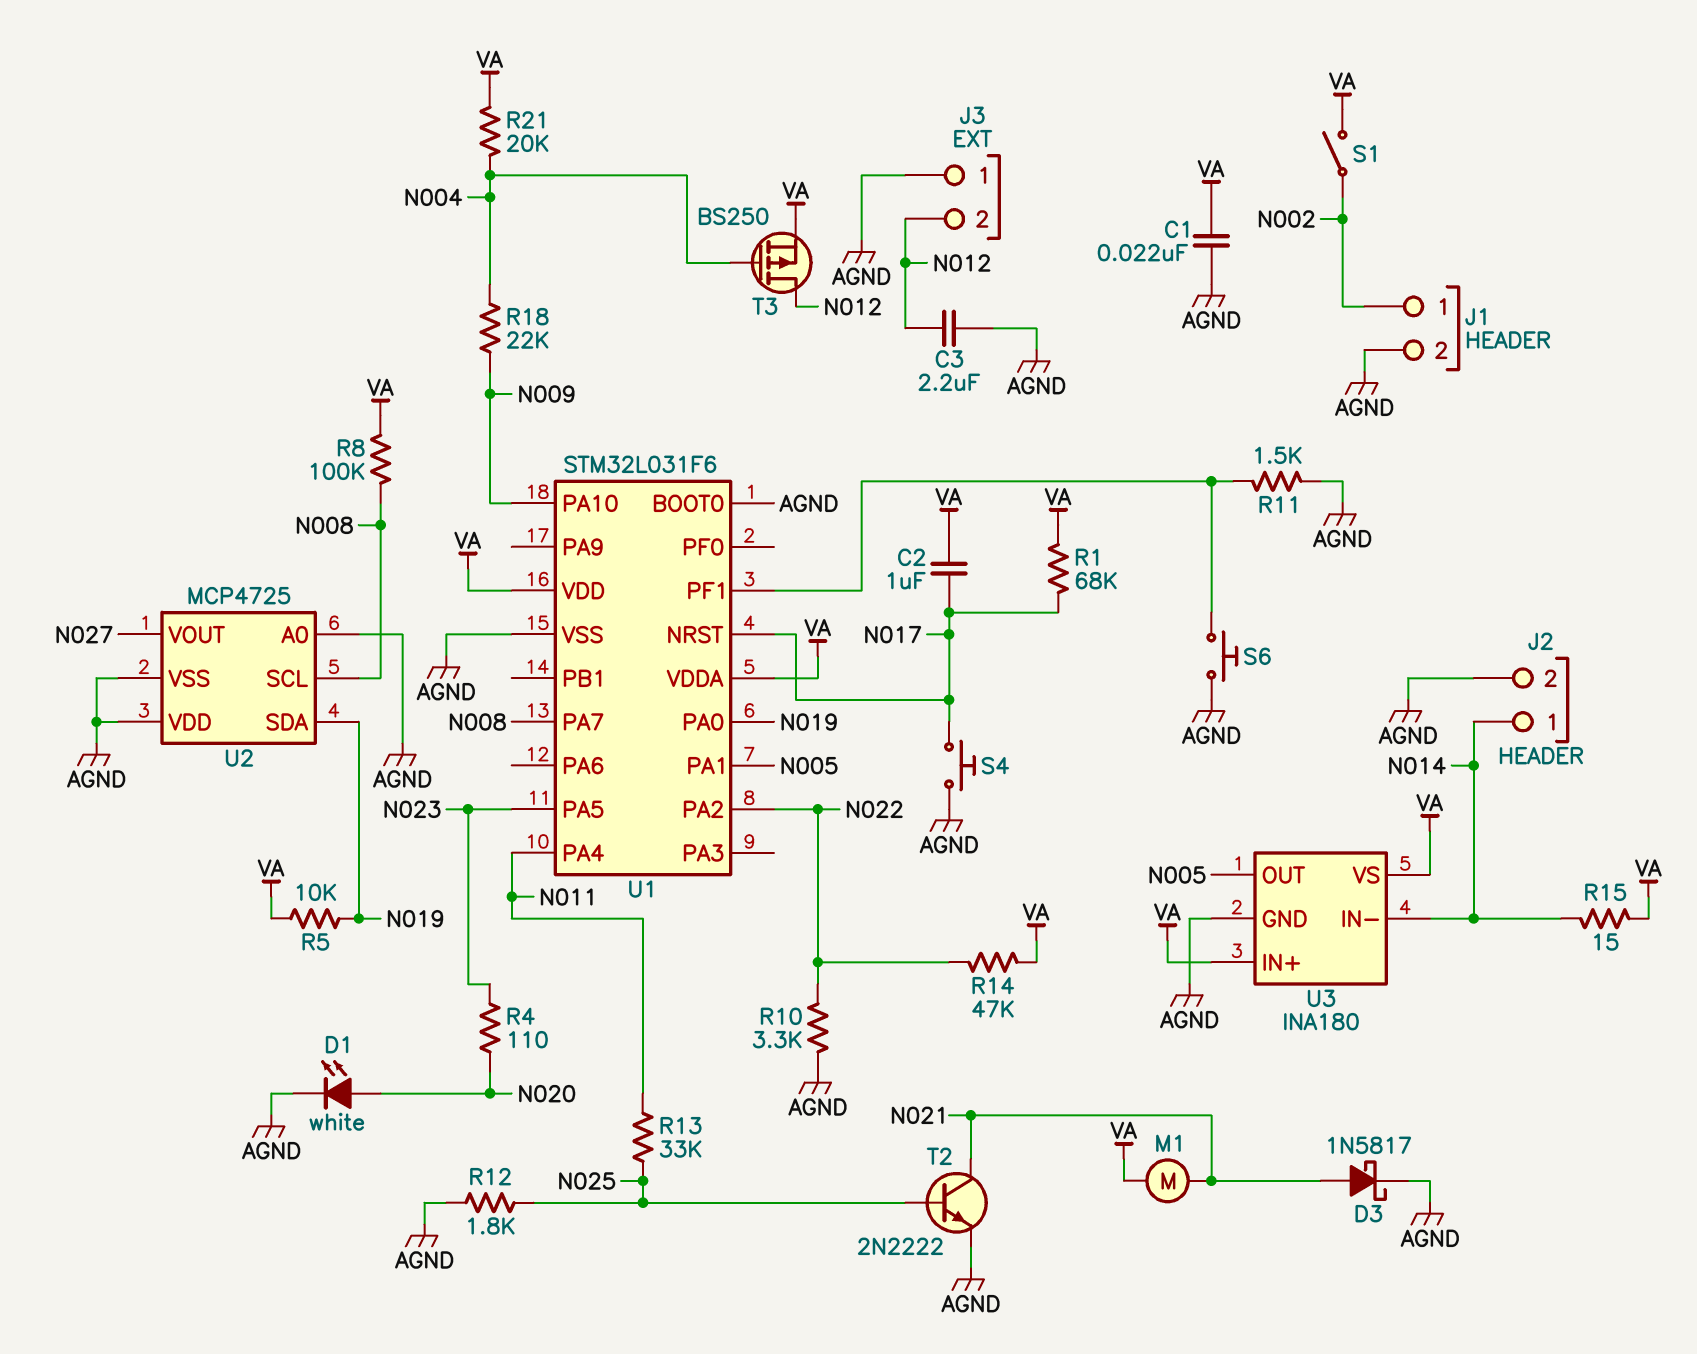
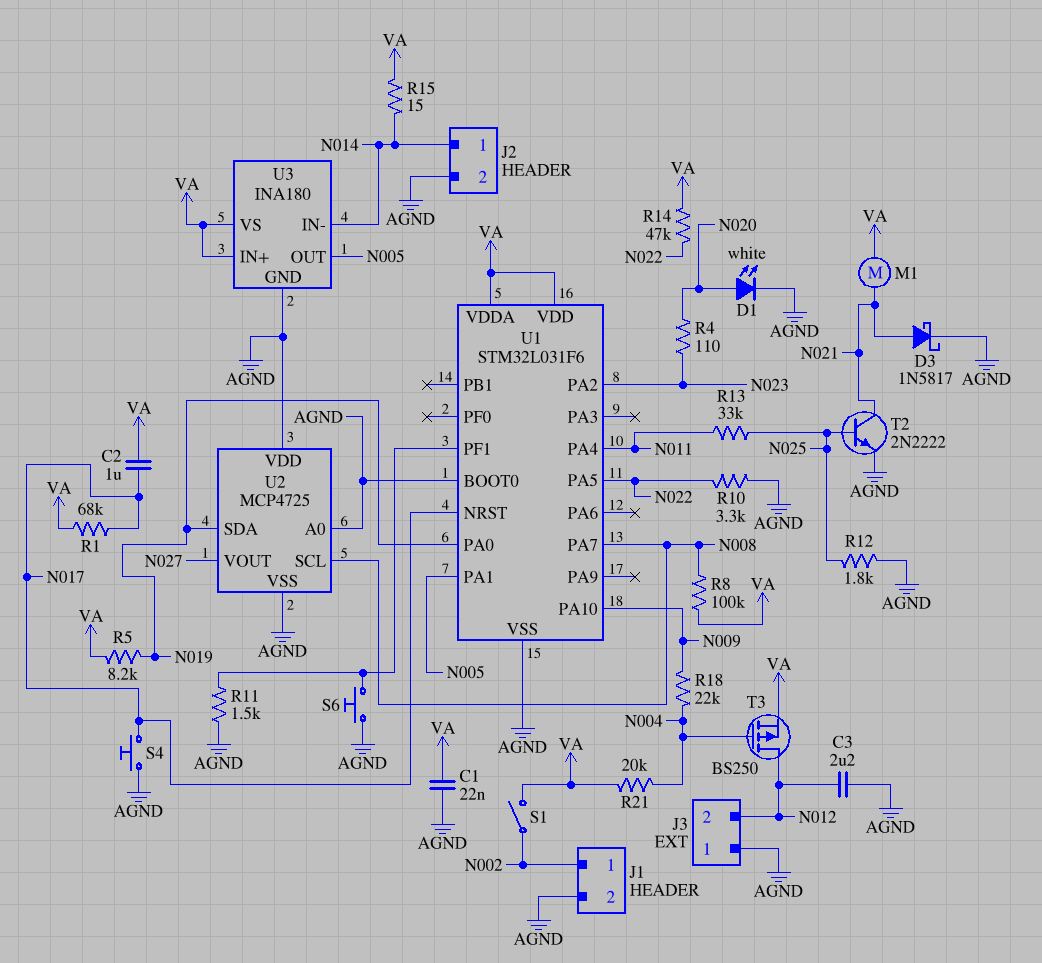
R5: 10k (N019, VA) -> 8.2k (N019, VA)
U1 pin PA2: N022 -> N023
U1 pin PA5: N023 -> N022

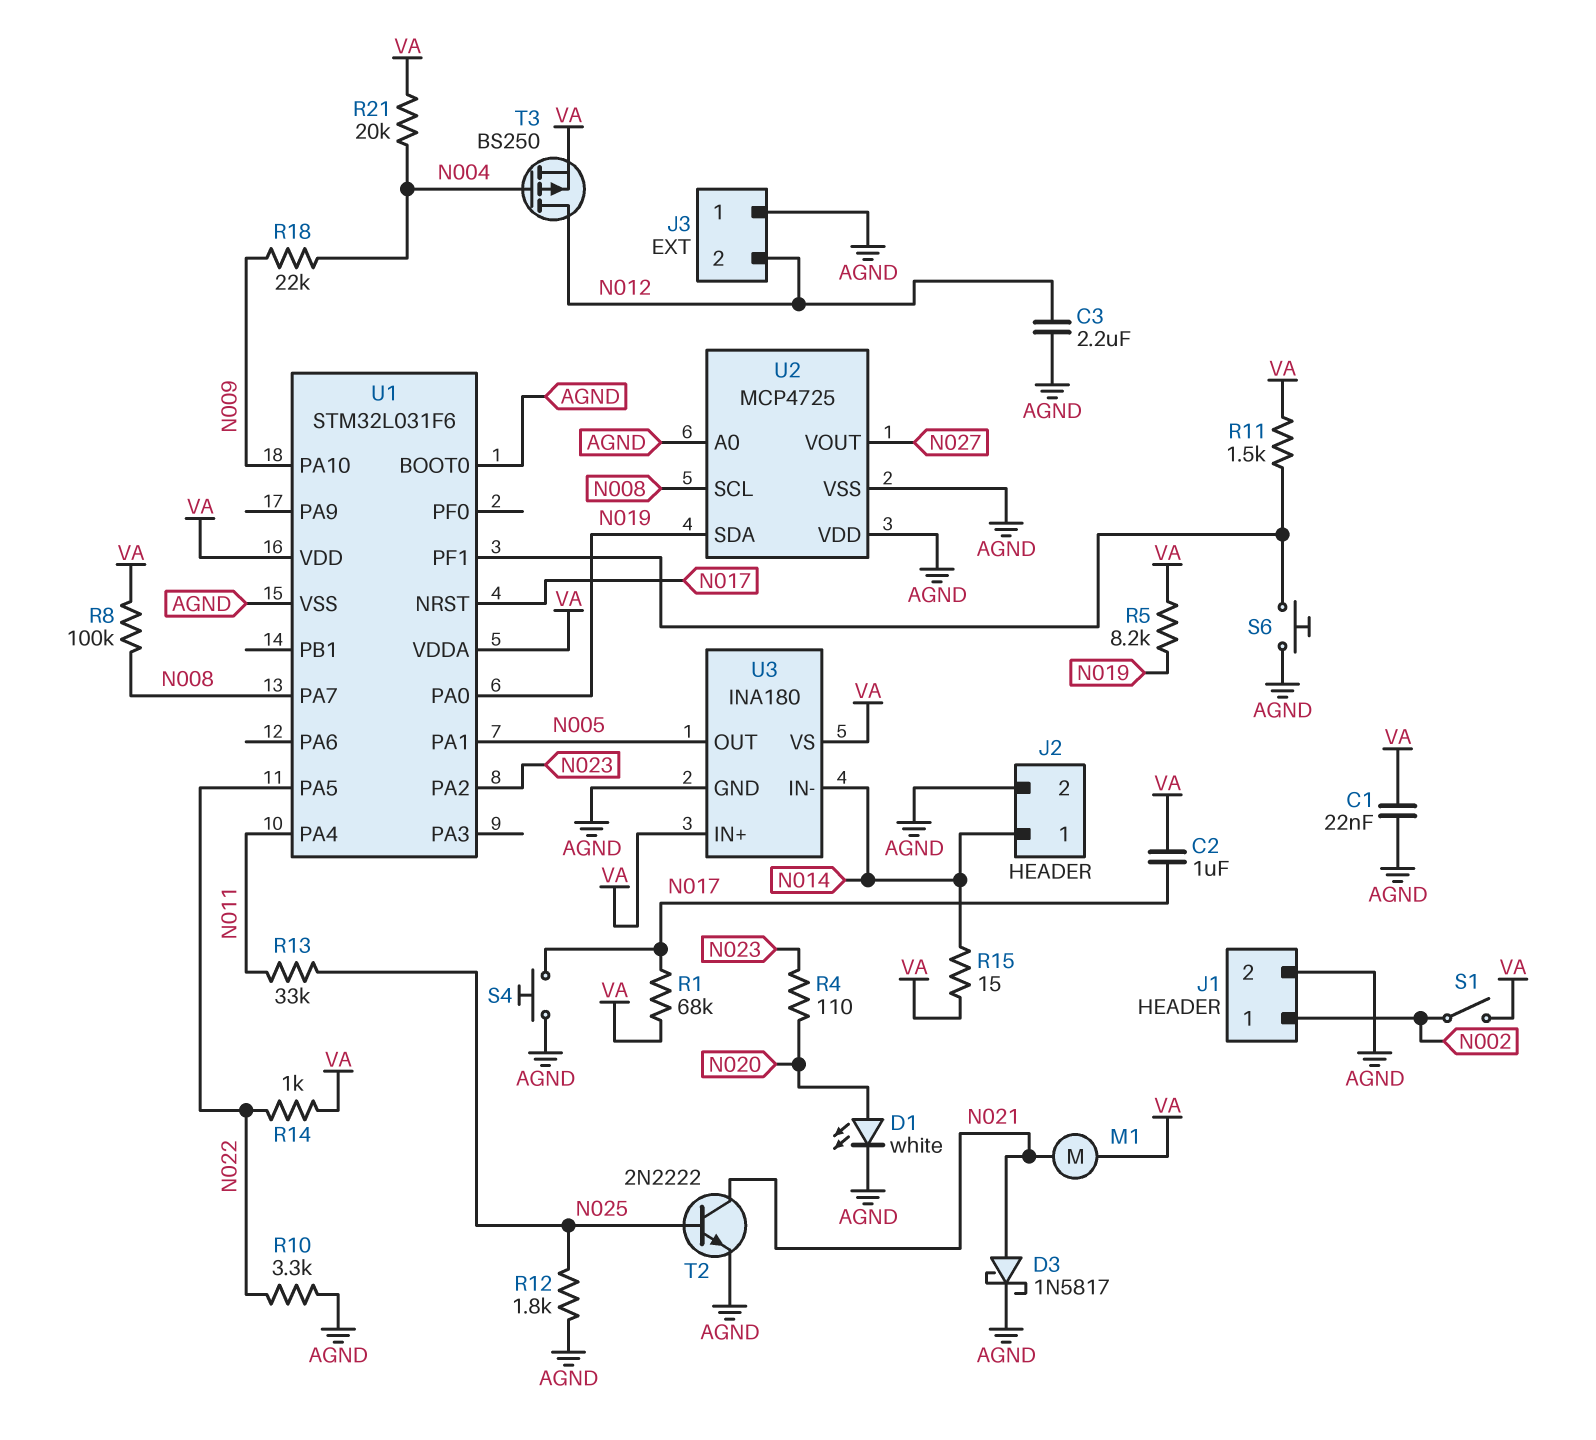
R11: 1.5k (AGND, U1/PF1) -> 1.5k (U1/PF1, VA)
R14: 47k (N022, VA) -> 1k (N022, VA)

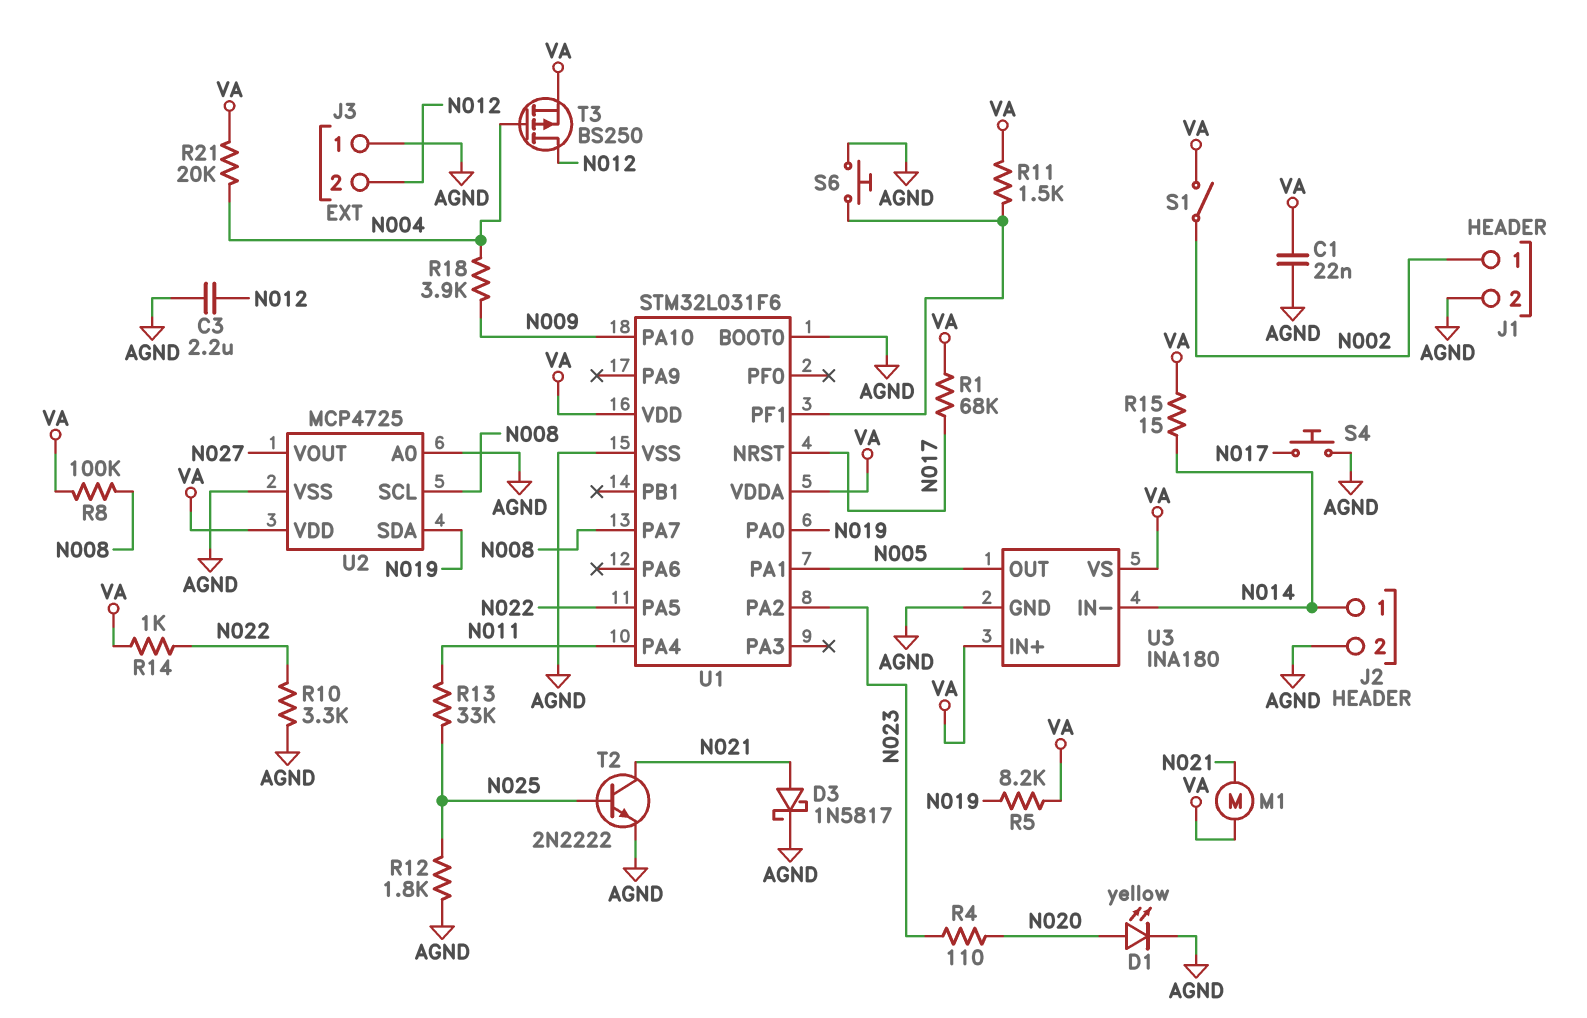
C2: 1uF (N017, VA) -> none
D1: LED white (A N020, K AGND) -> LED yellow (A N020, K AGND)
R18: 22k (N004, N009) -> 3.9k (N004, N009)
U2 pin VDD: AGND -> VA

